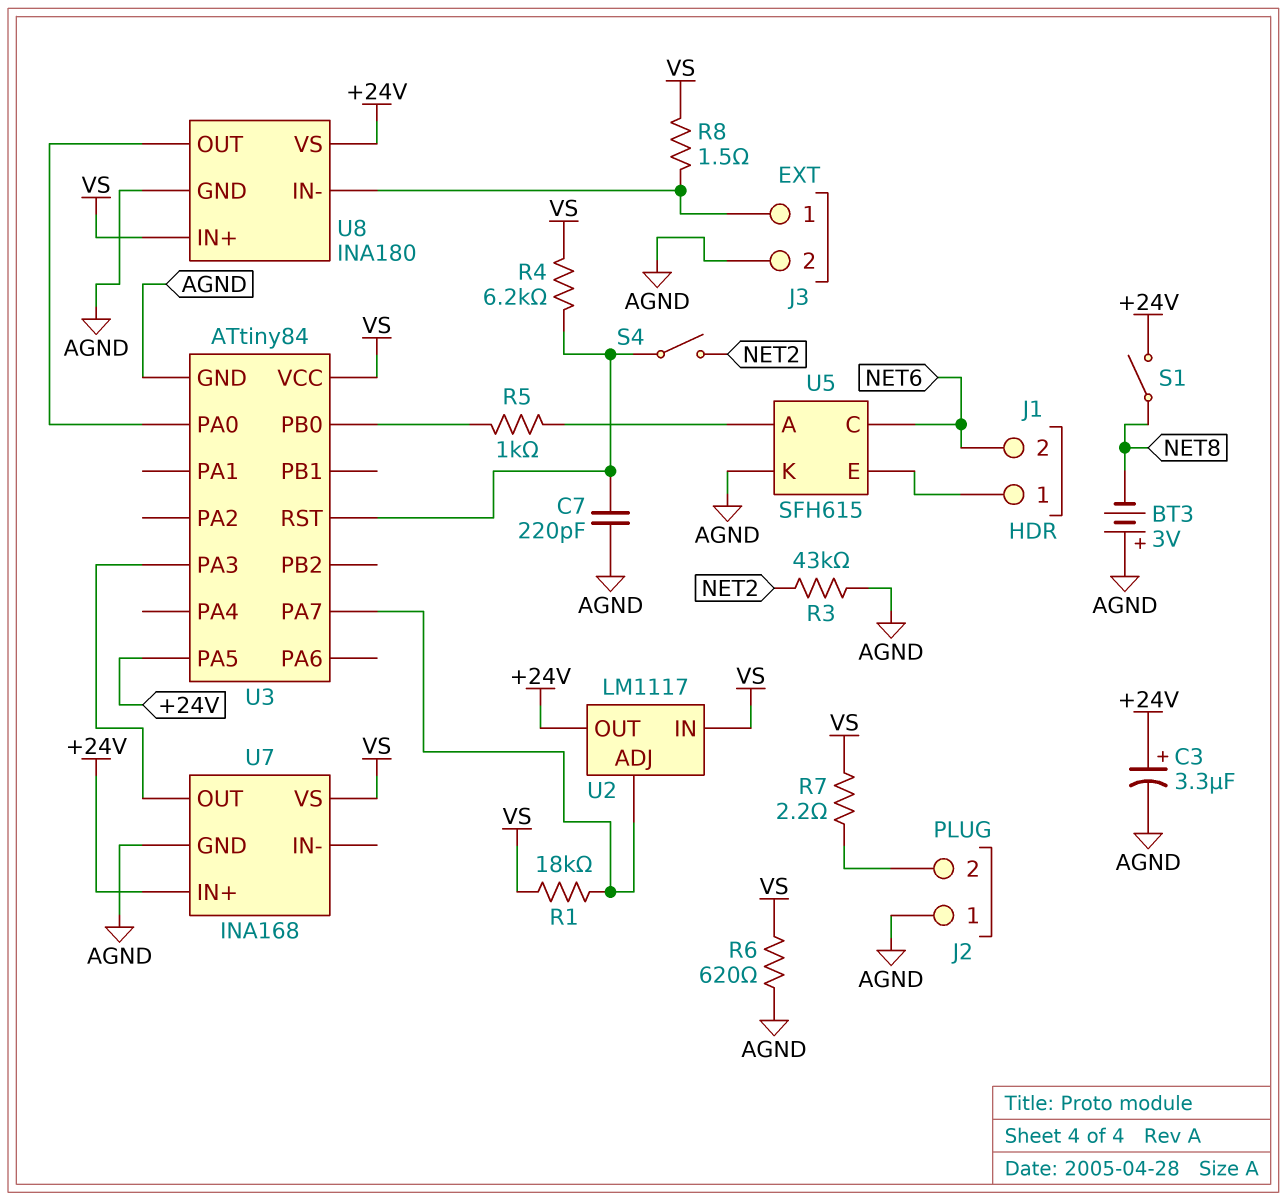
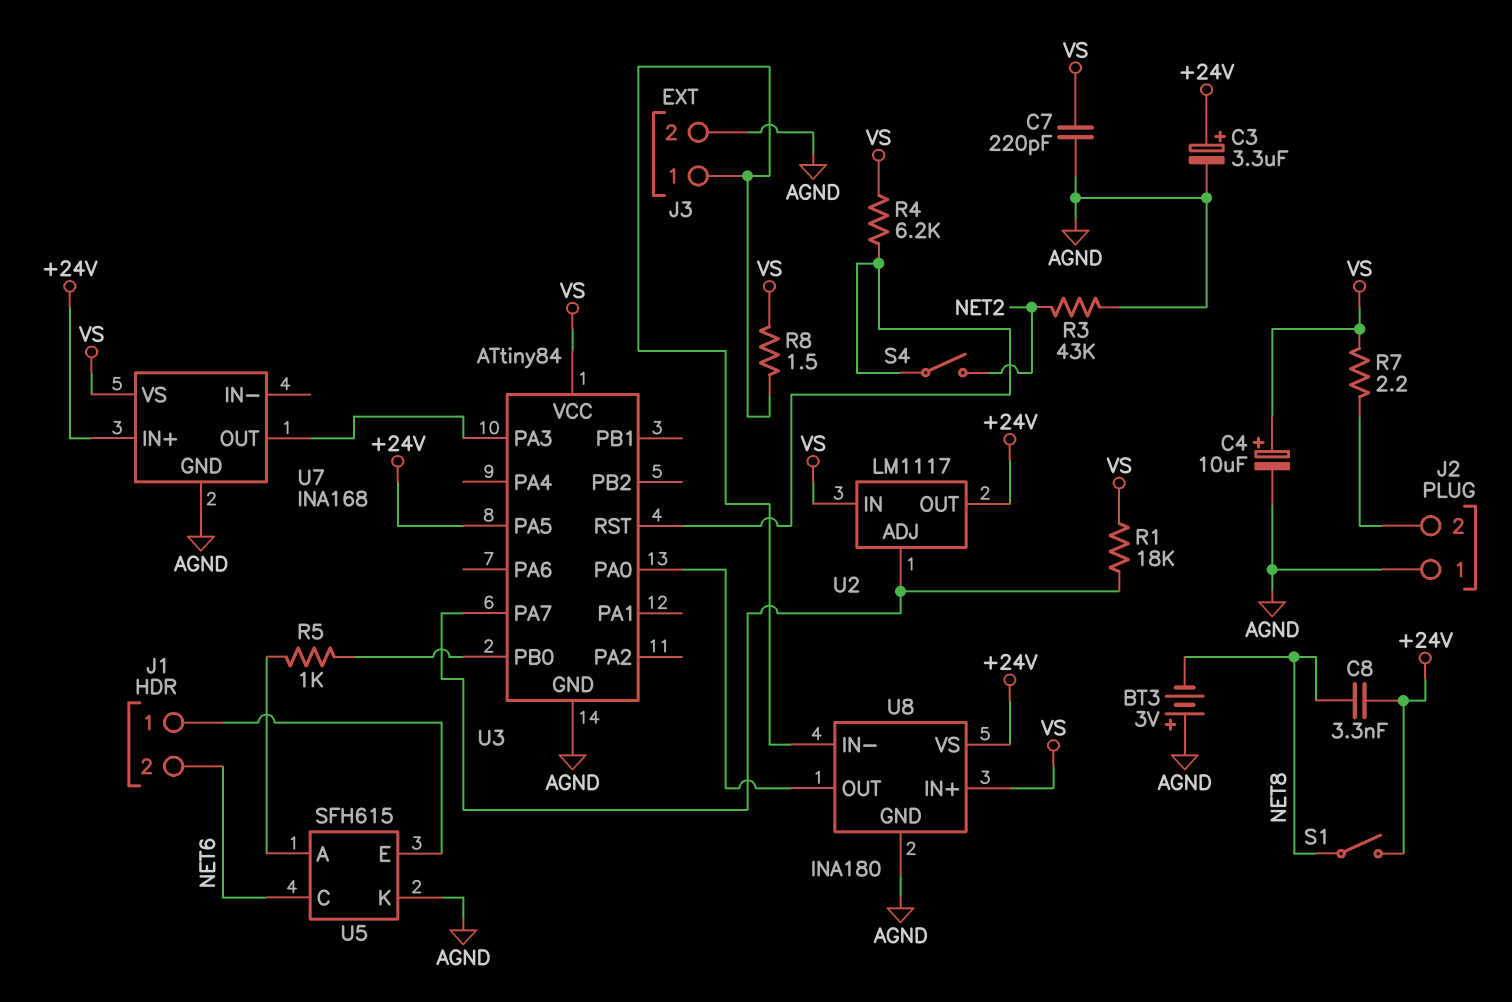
C4: none -> 10uF (plus VS, minus AGND)
C7: 220pF (AGND, U3/RST) -> 220pF (AGND, VS)
C8: none -> 3.3nF (+24V, NET8)
R6: 620 (AGND, VS) -> none

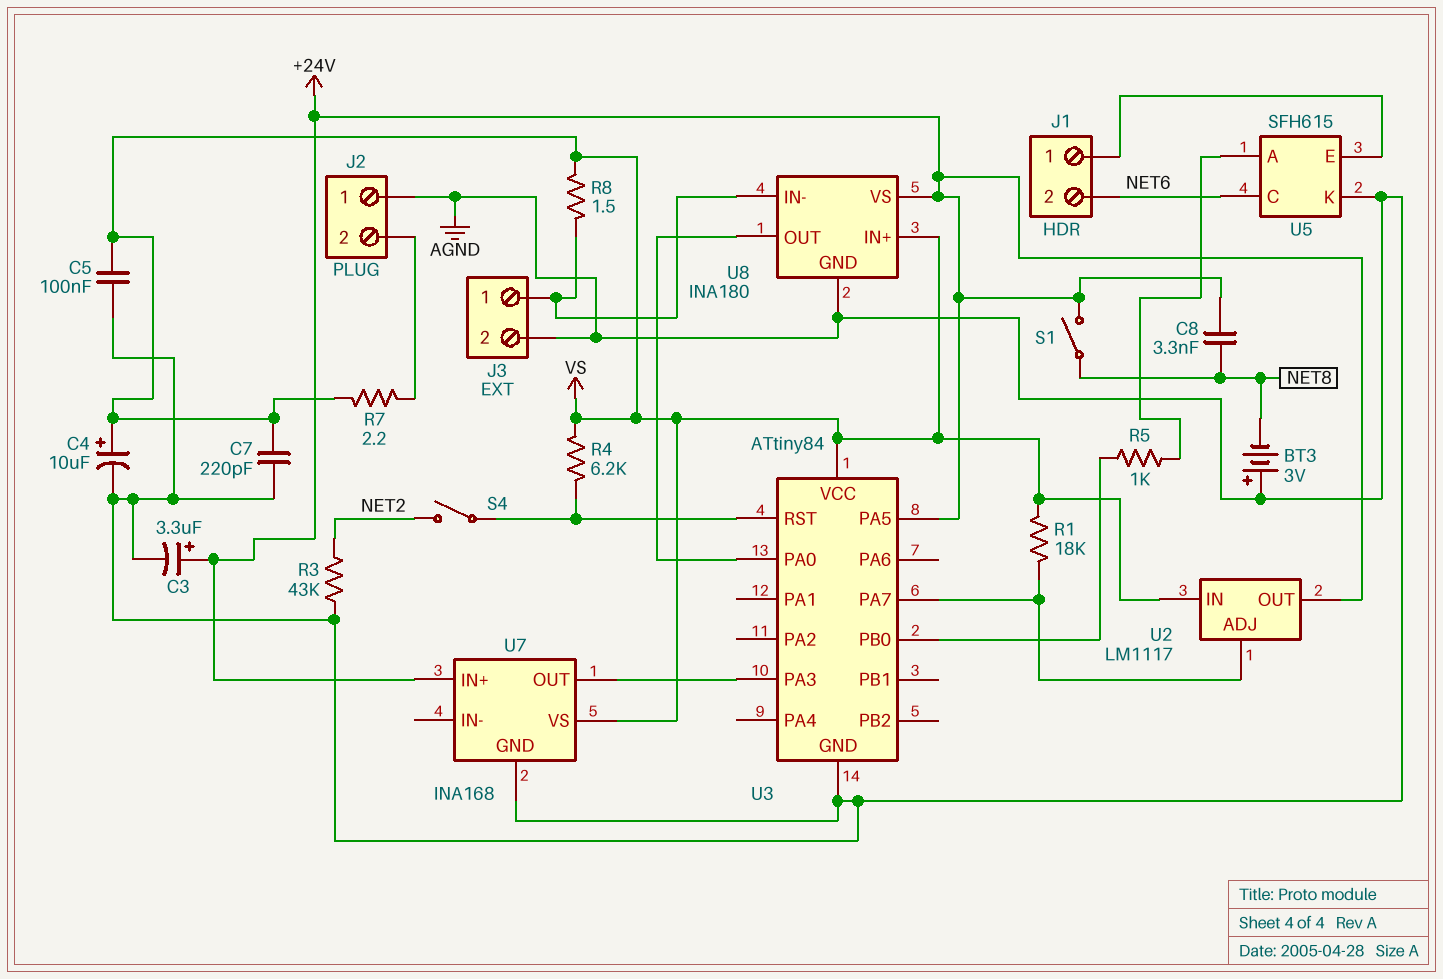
C5: none -> 100nF (AGND, VS)

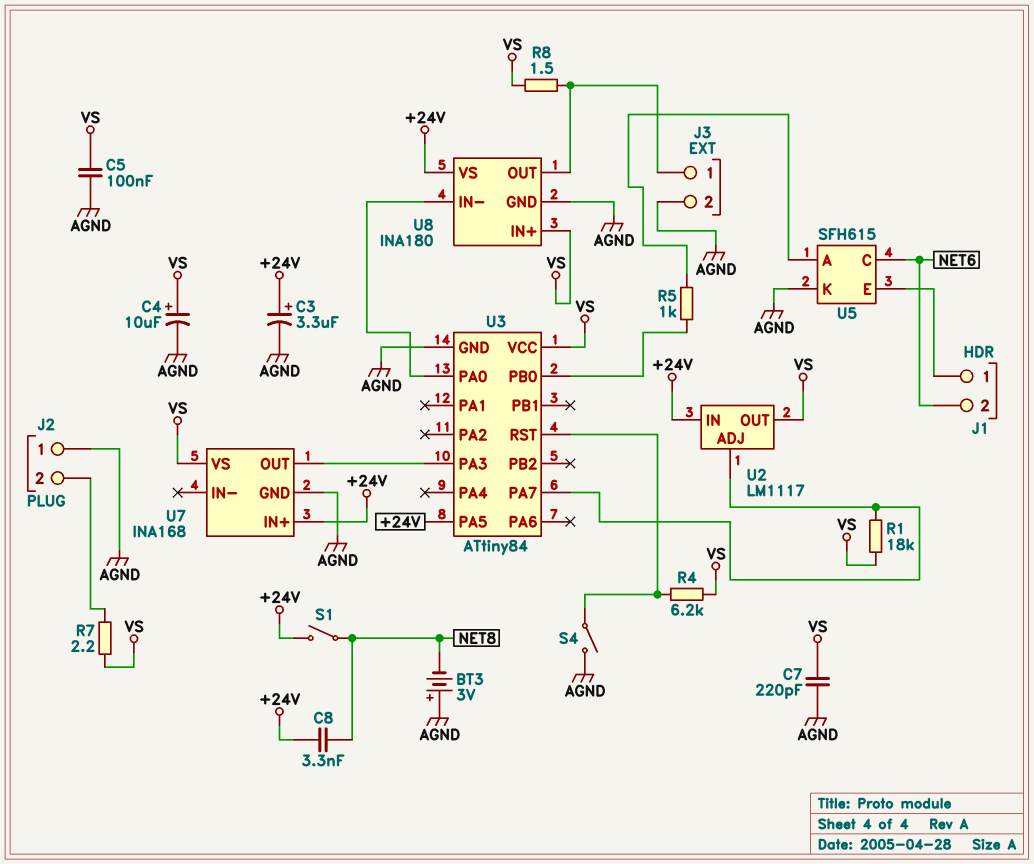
R3: 43k (AGND, NET2) -> none
S4: switch (NET2, U3/RST) -> switch (AGND, U3/RST)
U2 pin IN: VS -> +24V
U2 pin OUT: +24V -> VS
U8 pin IN-: J3/1 -> U3/PA0
U8 pin OUT: U3/PA0 -> J3/1

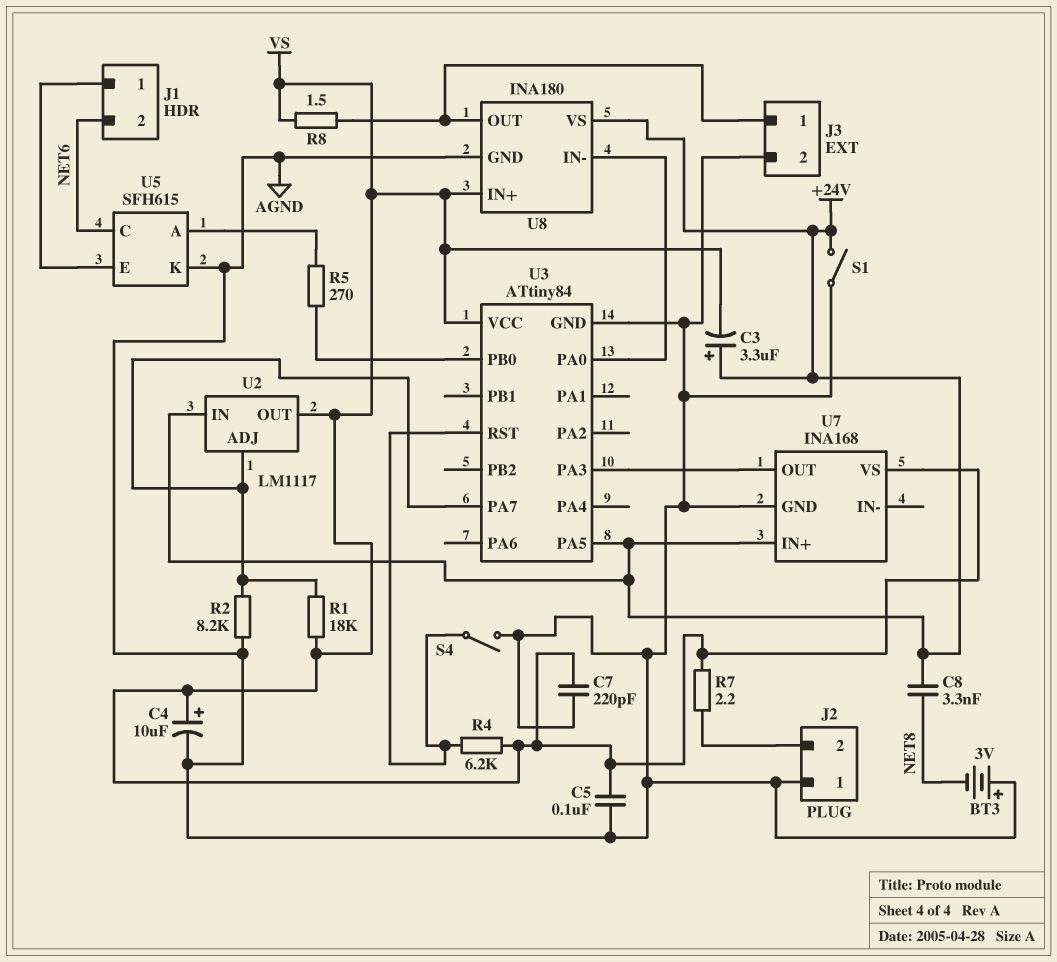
C3: 3.3uF (plus +24V, minus AGND) -> 3.3uF (plus +24V, minus VS)
R2: none -> 8.2k (AGND, U2/ADJ)
R5: 1k (U3/PB0, U5/A) -> 270 (U3/PB0, U5/A)
S1: switch (+24V, NET8) -> switch (+24V, AGND)

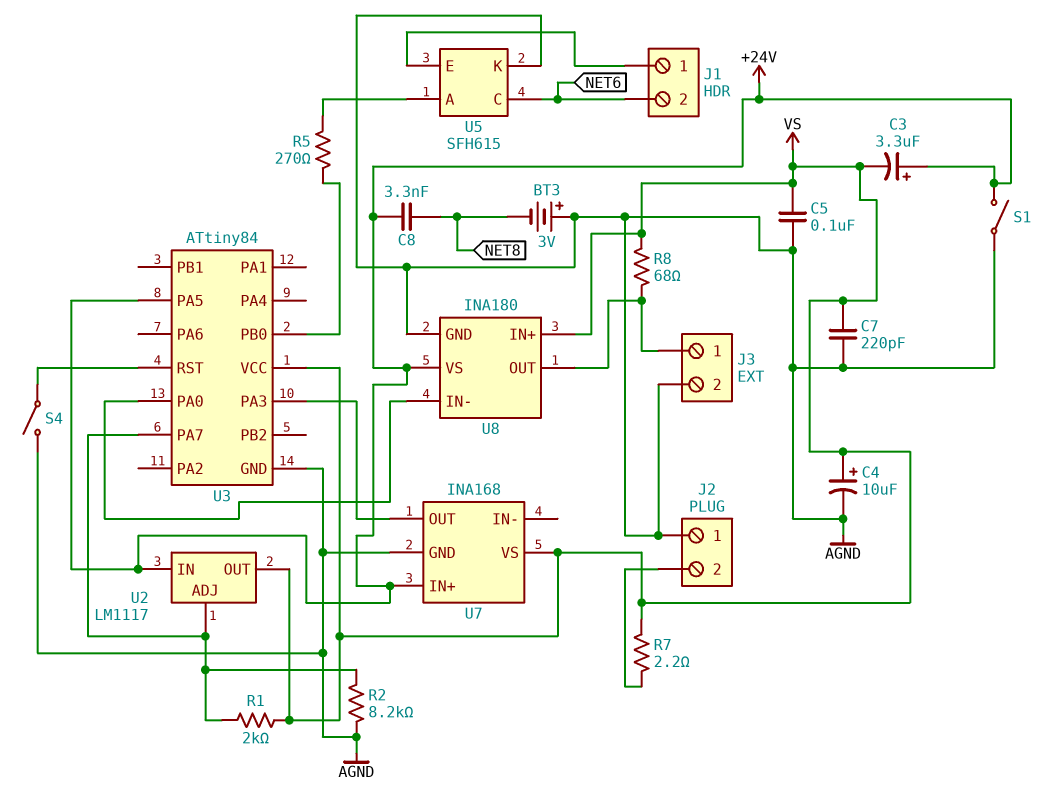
R1: 18k (U2/ADJ, VS) -> 2k (U2/ADJ, VS)
R4: 6.2k (U3/RST, VS) -> none
R8: 1.5 (J3/1, VS) -> 68 (J3/1, VS)

